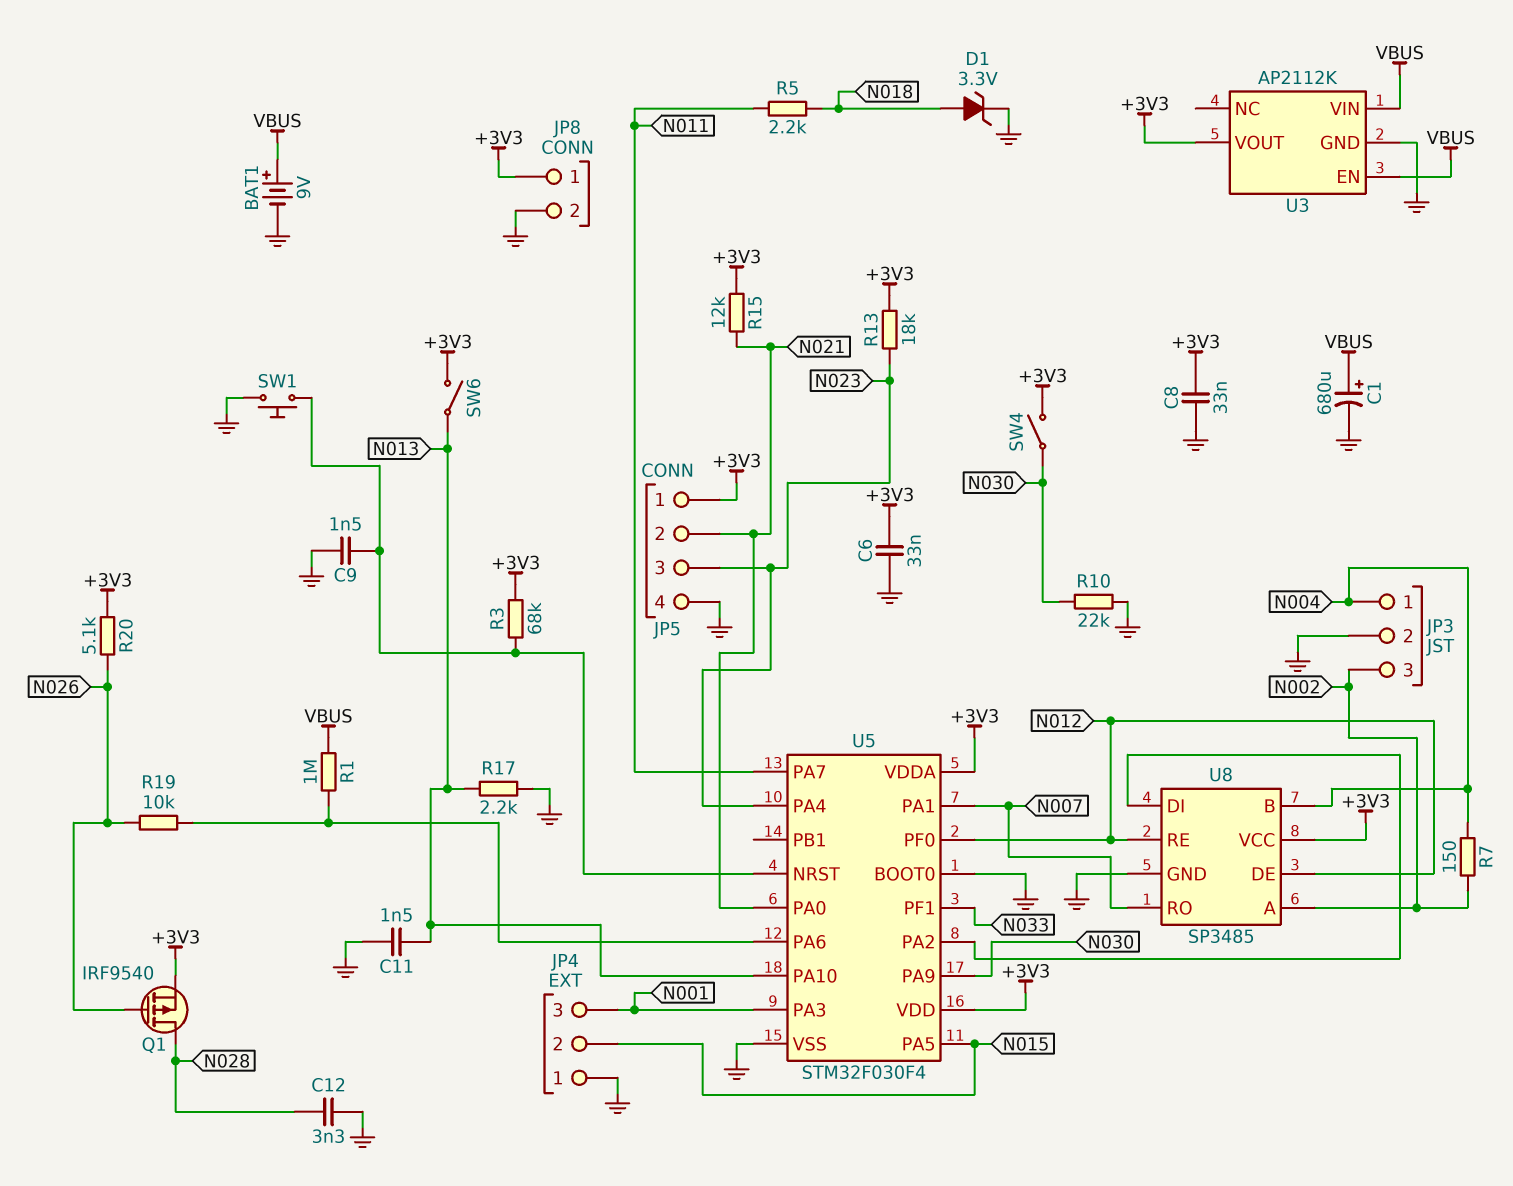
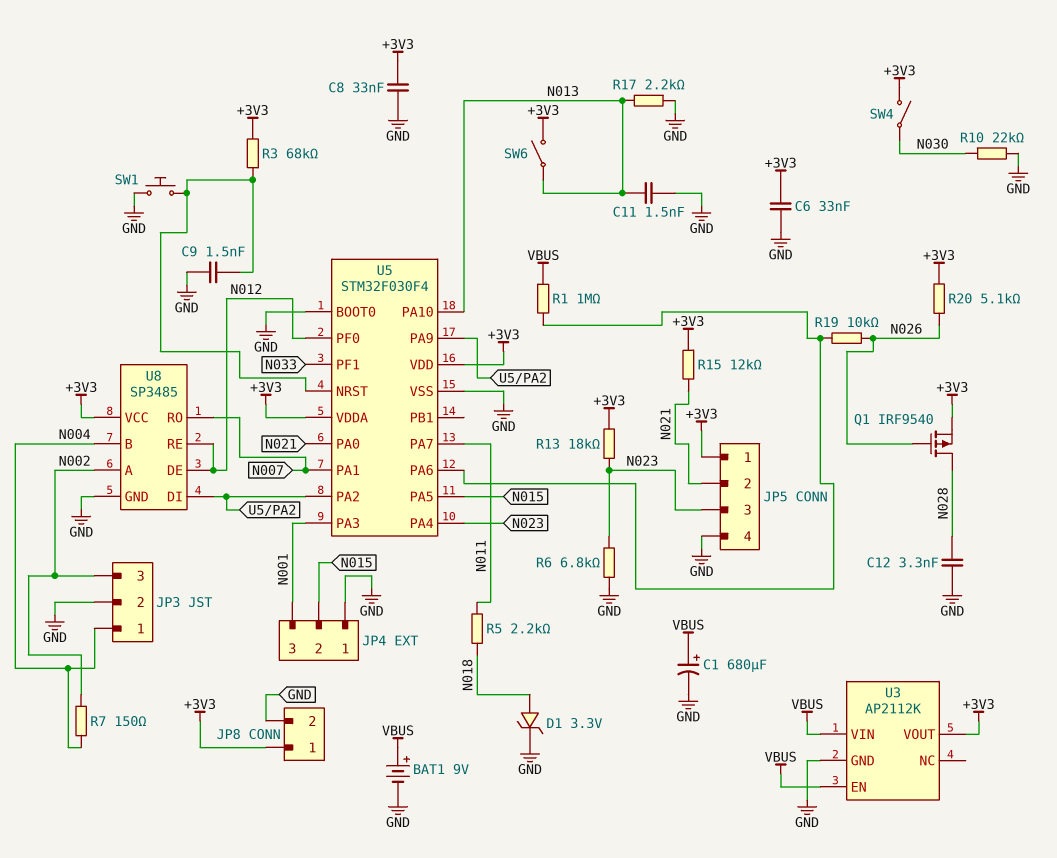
R6: none -> 6.8k (GND, N023)
U5 pin PA9: N030 -> U5/PA2

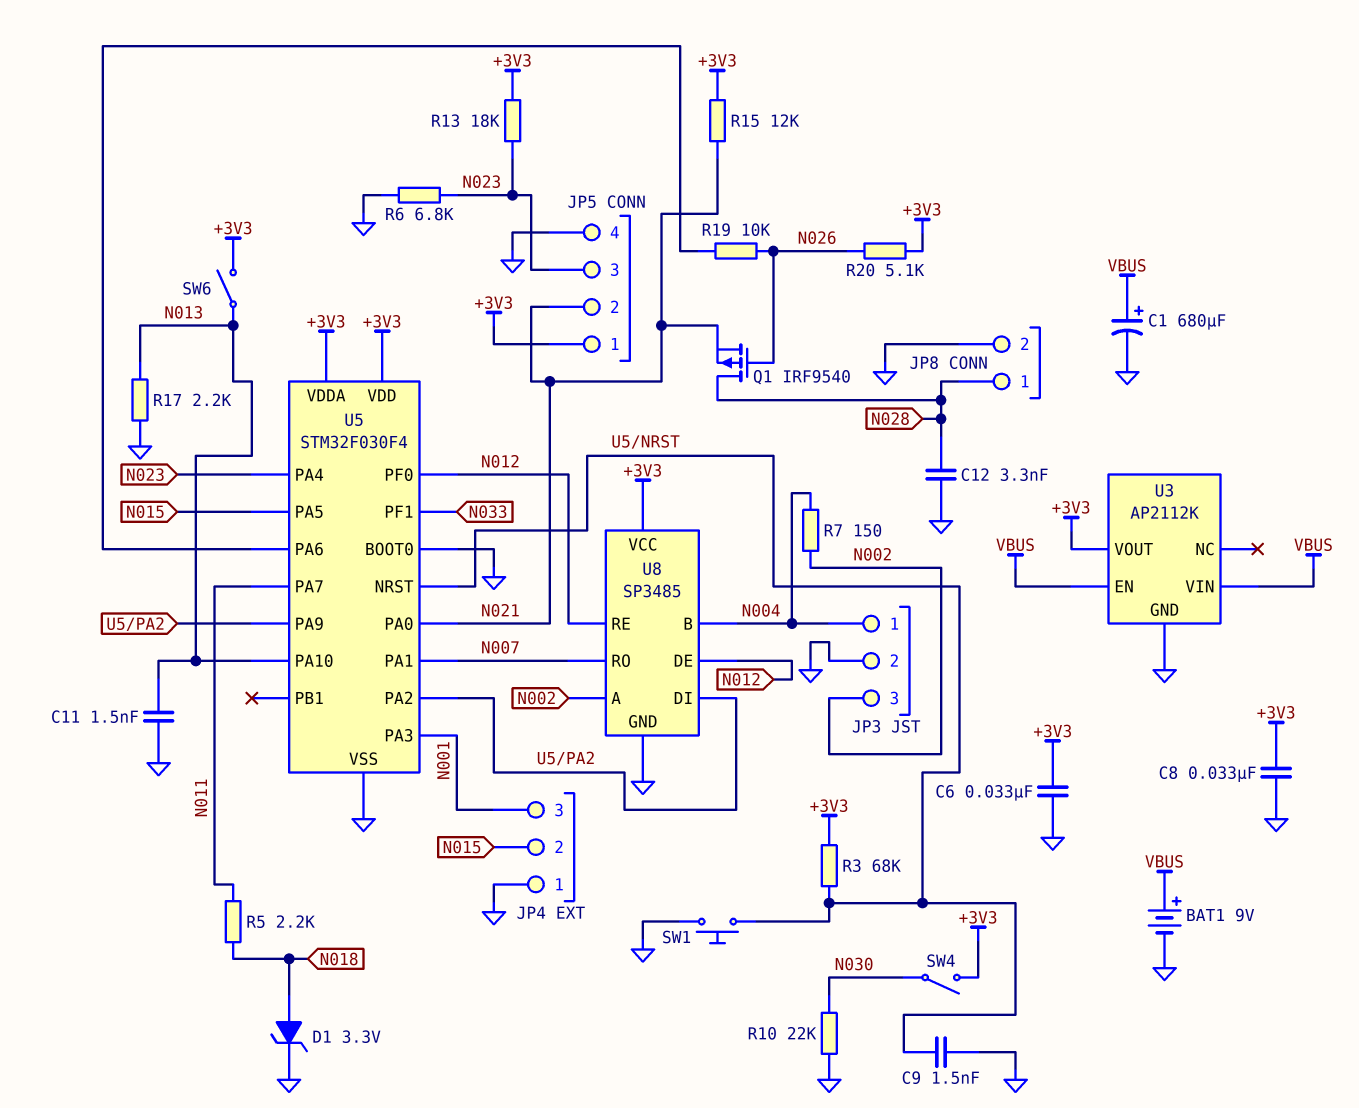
JP8 pin 1: +3V3 -> N028
Q1: PMOS IRF9540 (G N026, D N028, S +3V3) -> PMOS IRF9540 (G N026, D N028, S N021)
R1: 1M (U5/PA6, VBUS) -> none

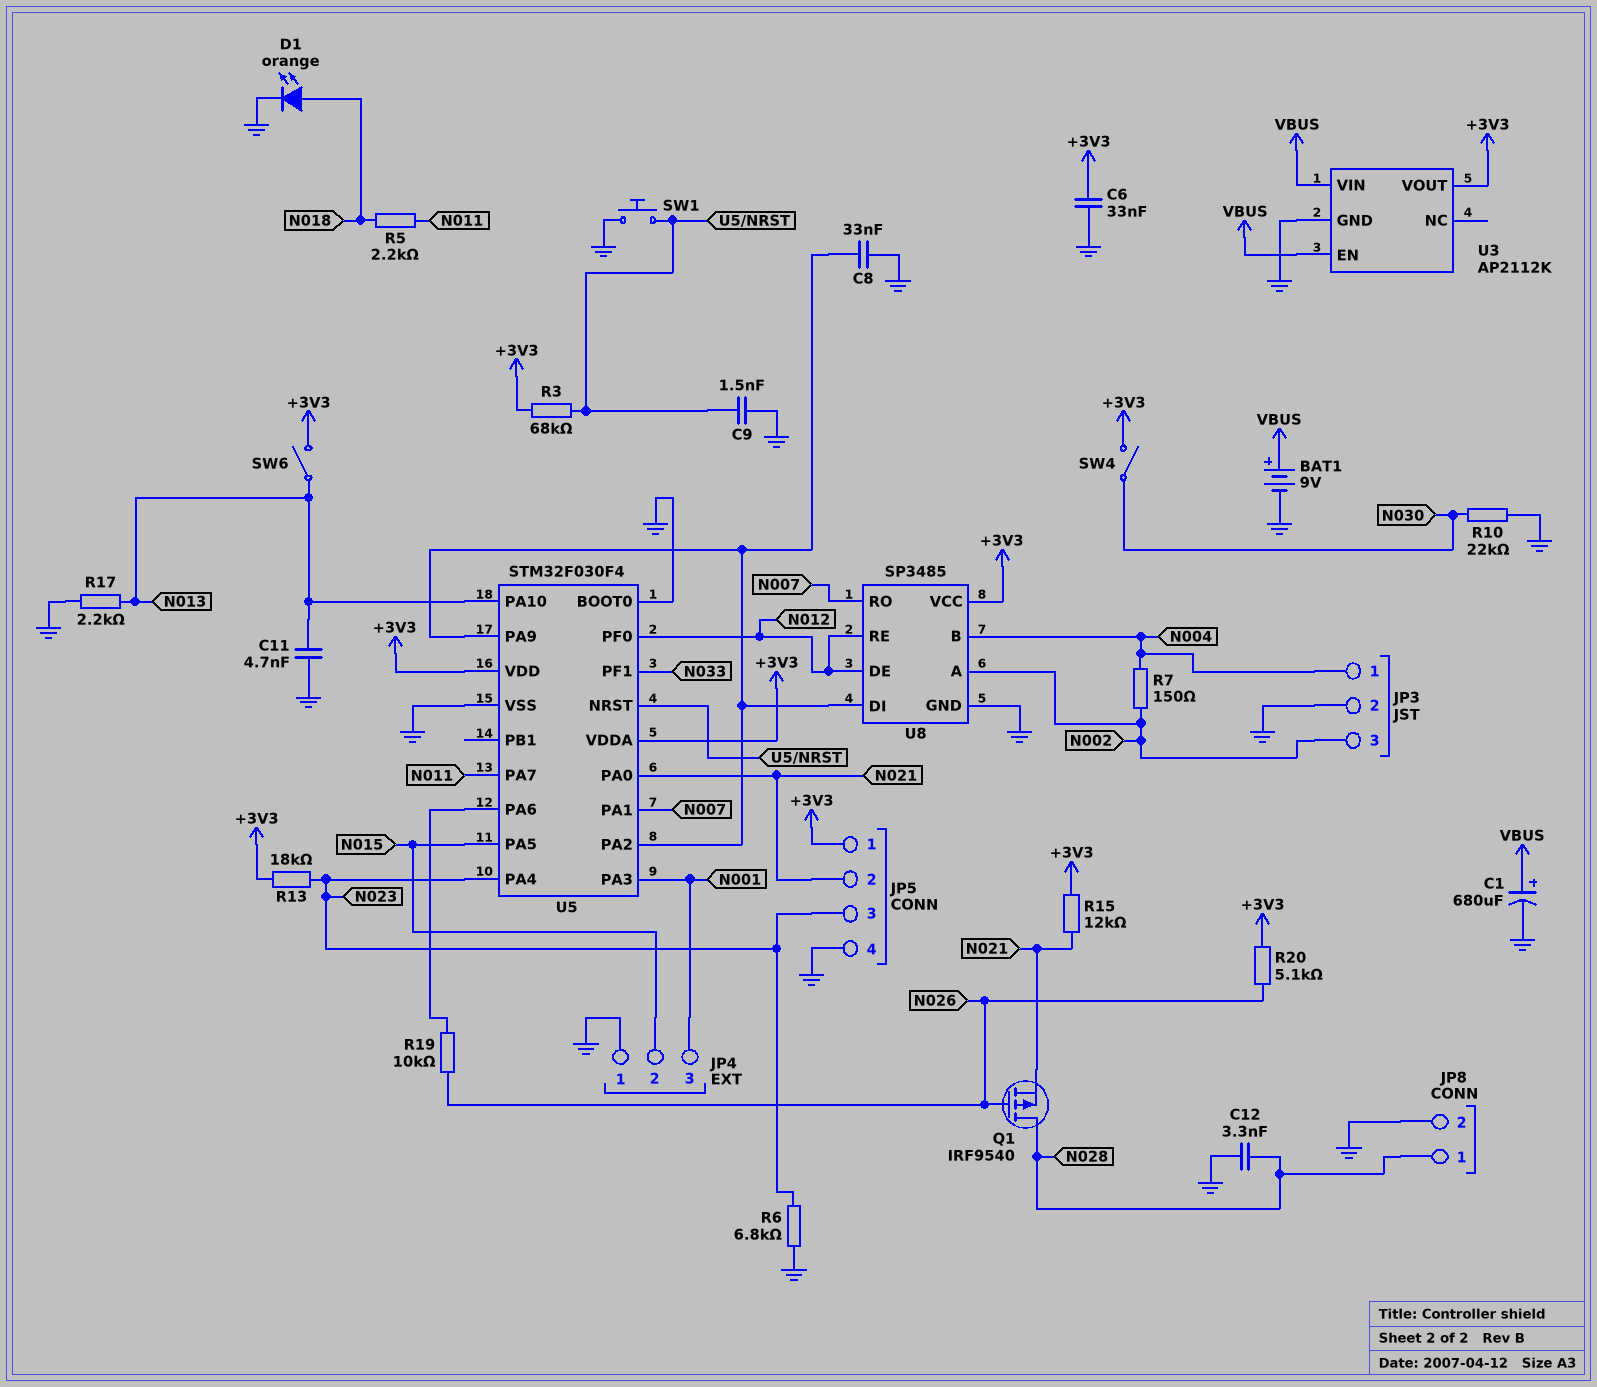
C8: 33nF (+3V3, GND) -> 33nF (GND, U5/PA2)
C11: 1.5nF (GND, N013) -> 4.7nF (GND, N013)
D1: zener 3.3V (A N018, K GND) -> LED orange (A N018, K GND)

